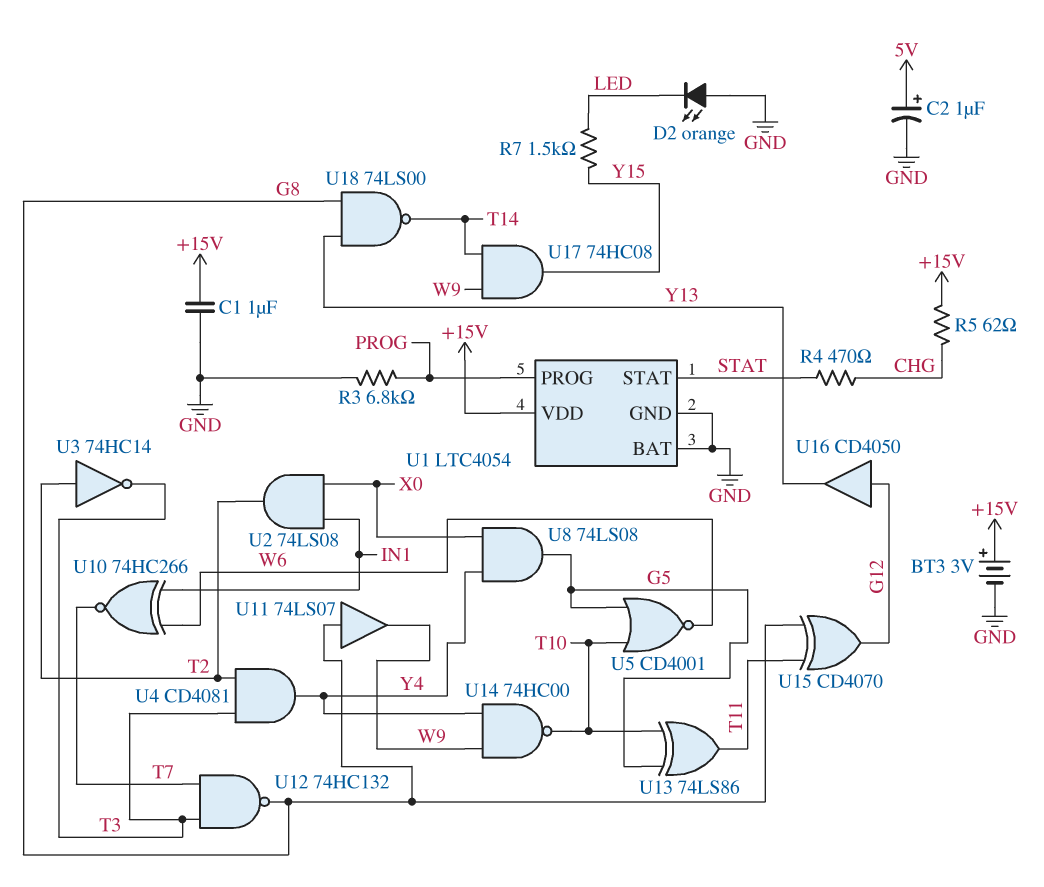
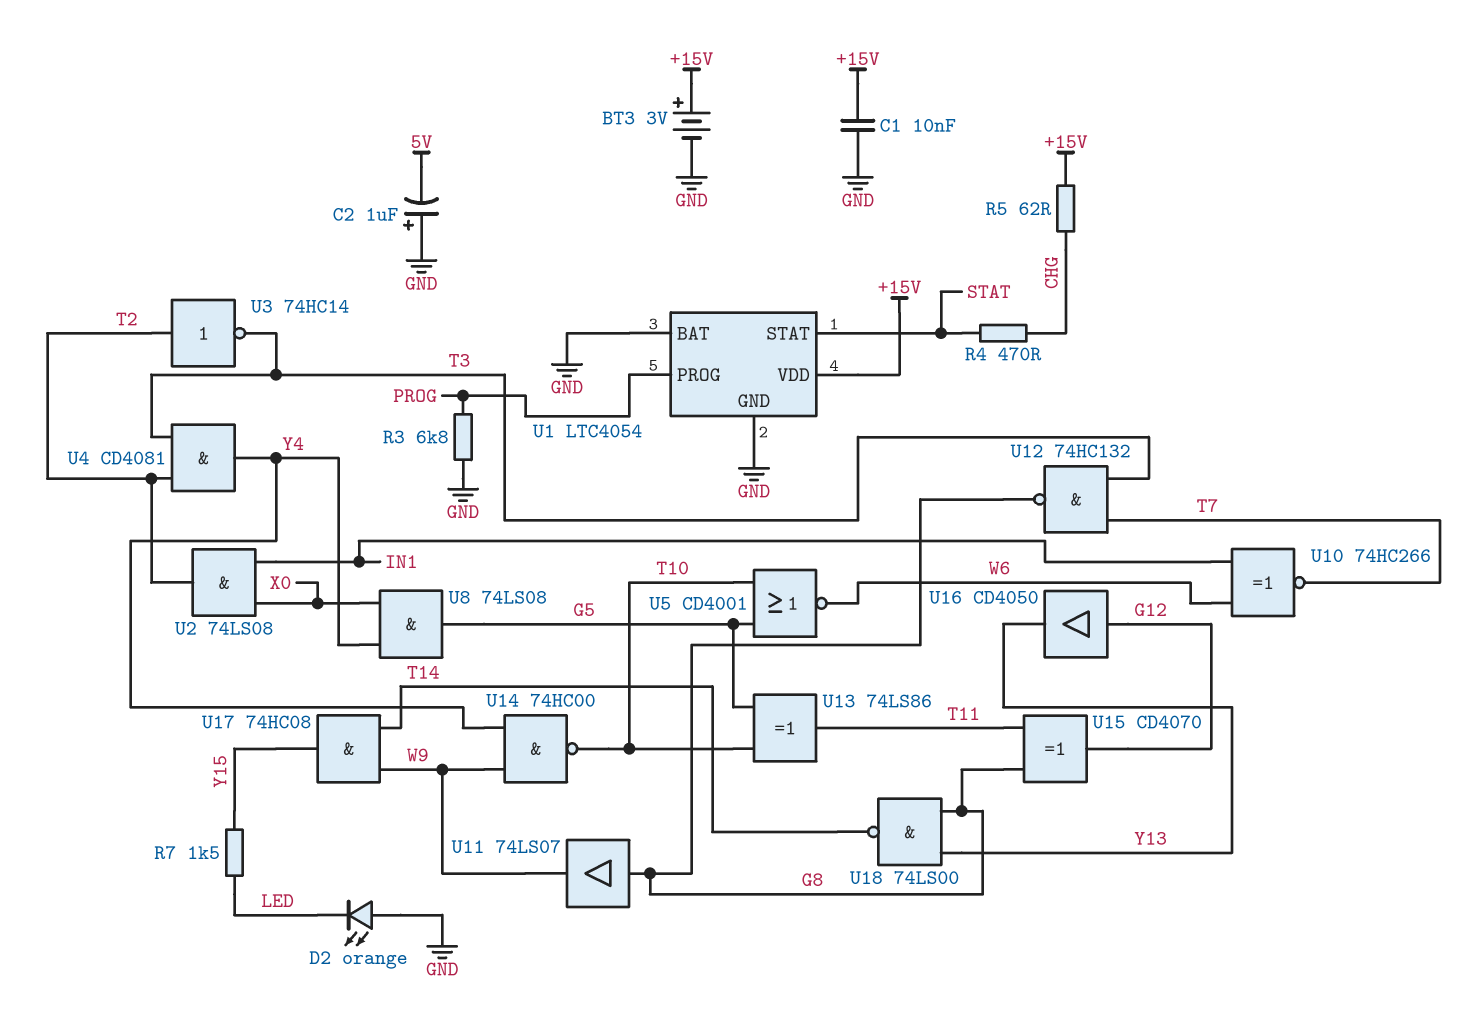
C1: 1uF (+15V, GND) -> 10nF (+15V, GND)
C2: 1uF (plus 5V, minus GND) -> 1uF (plus GND, minus 5V)

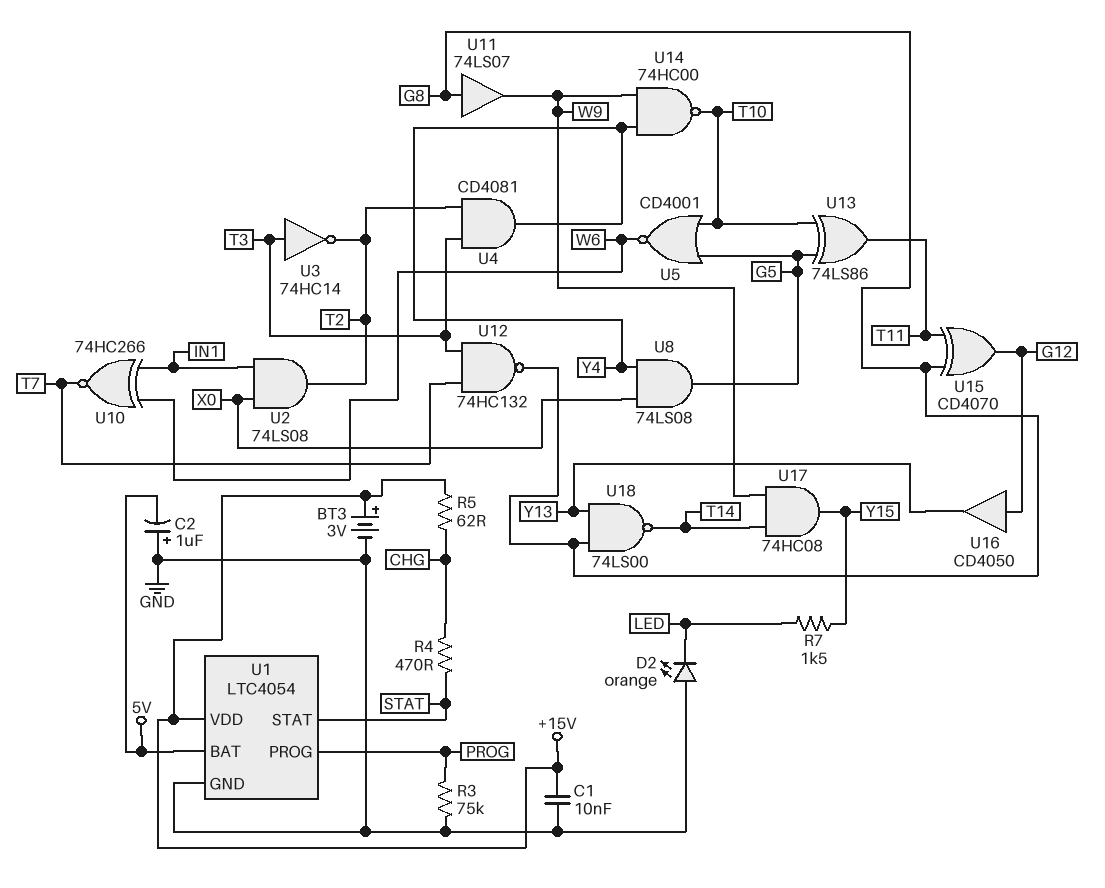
R3: 6.8k (GND, PROG) -> 75k (GND, PROG)
U1 pin BAT: GND -> 5V
U3: NOT 74HC14 (in T2, out T3) -> NOT 74HC14 (in T3, out T2)

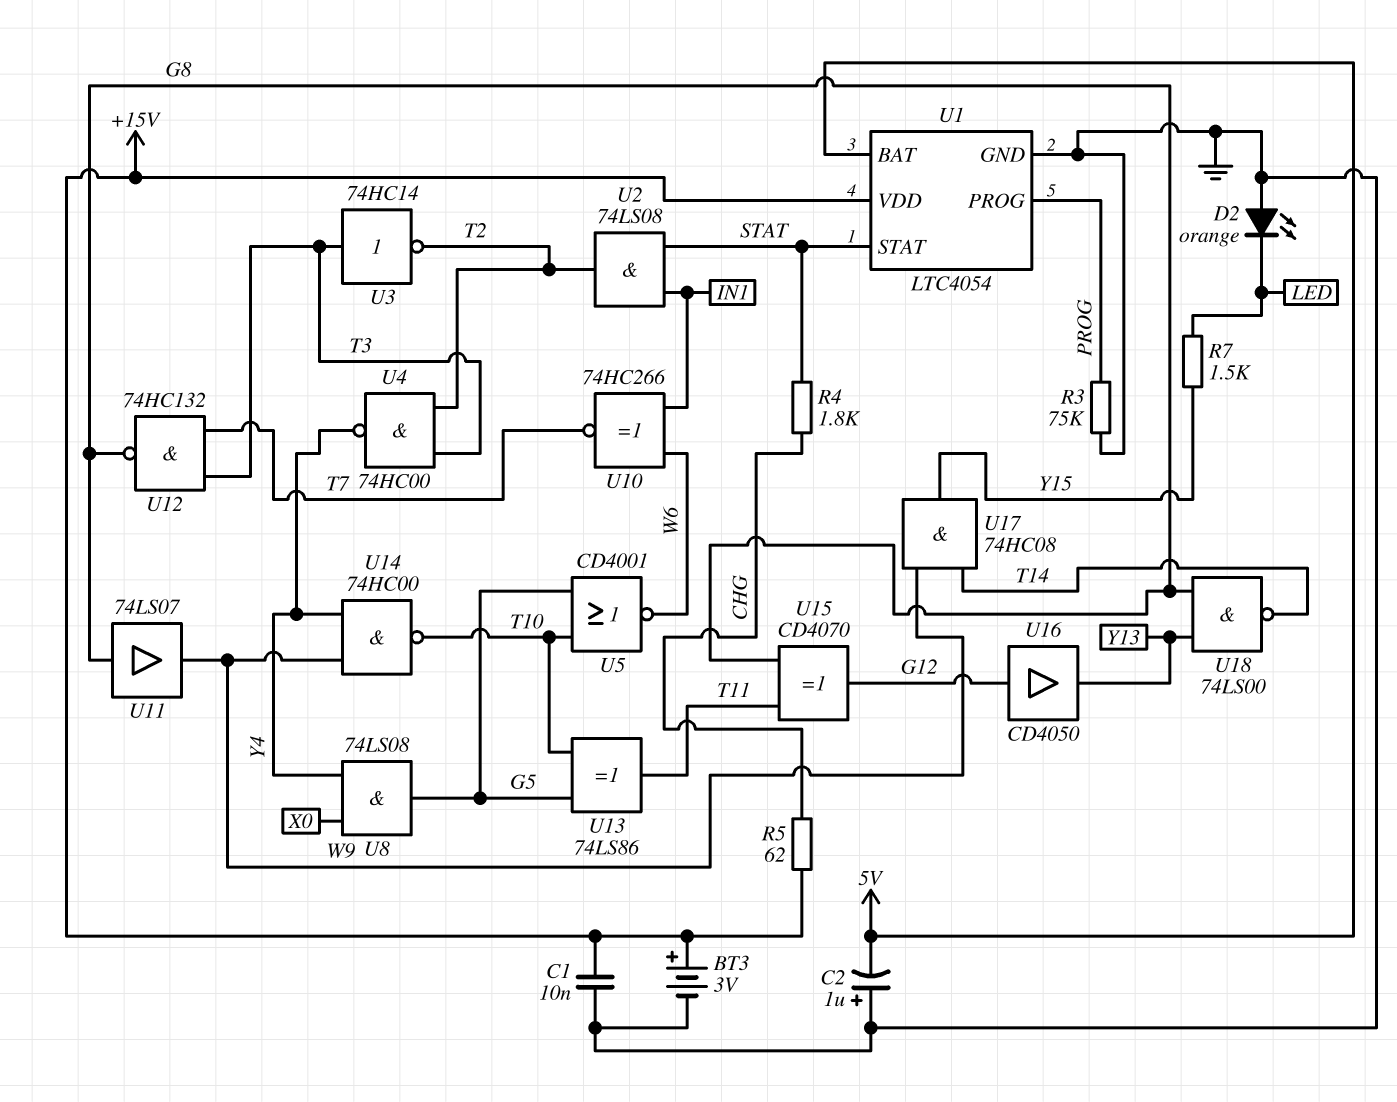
R4: 470 (CHG, STAT) -> 1.8k (CHG, STAT)
U2: AND 74LS08 (in IN1, in X0, out T2) -> AND 74LS08 (in IN1, in STAT, out T2)
U4: AND CD4081 (in T2, in T3, out Y4) -> NAND 74HC00 (in T2, in T3, out Y4)

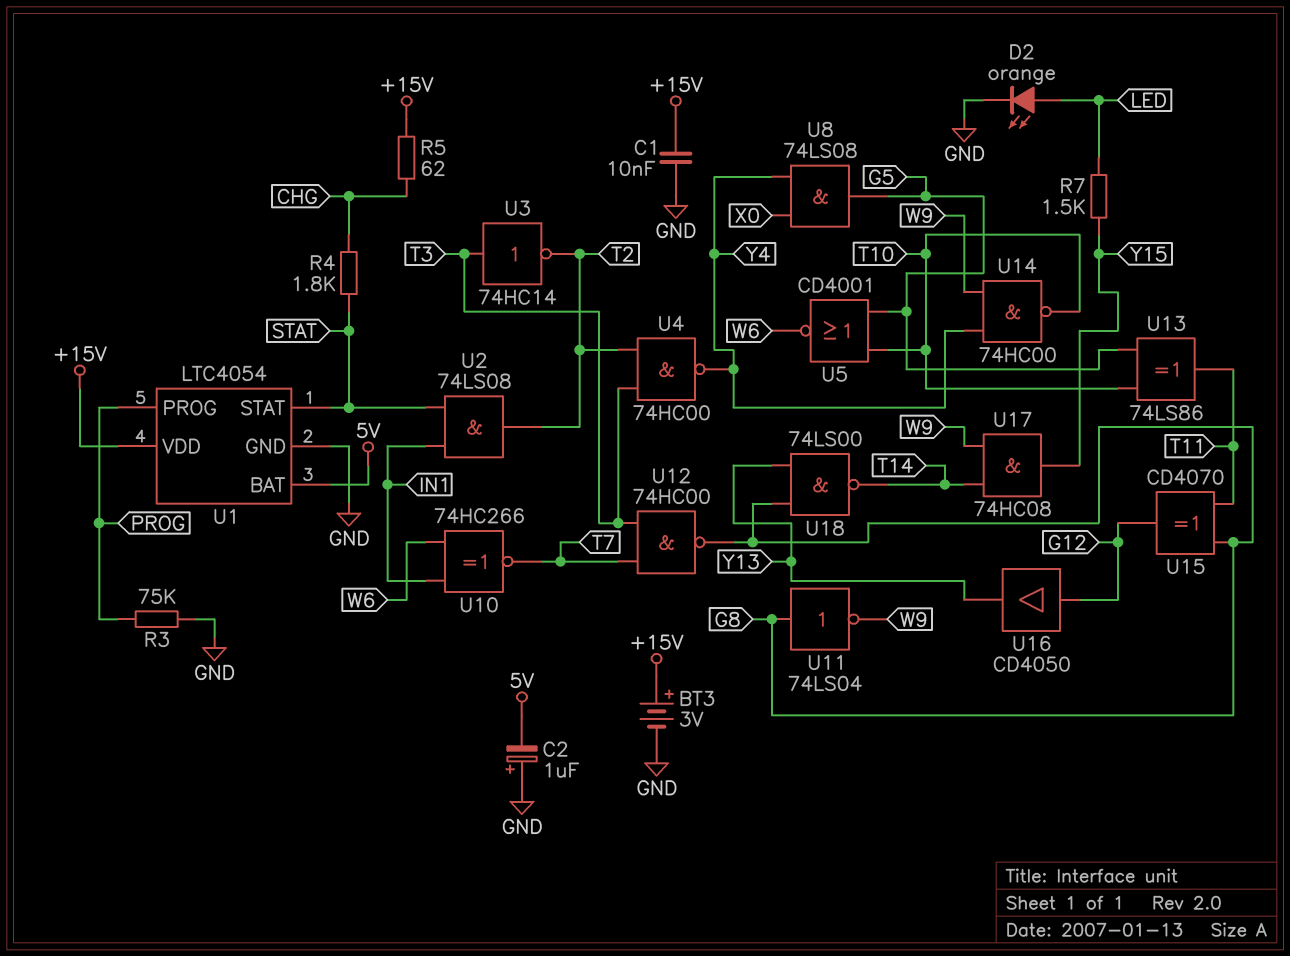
D2: LED orange (A GND, K LED) -> LED orange (A LED, K GND)
U11: buffer 74LS07 (in G8, out W9) -> NOT 74LS04 (in G8, out W9)
U12: NAND 74HC132 (in T3, in T7, out G8) -> NAND 74HC00 (in T3, in T7, out G8)

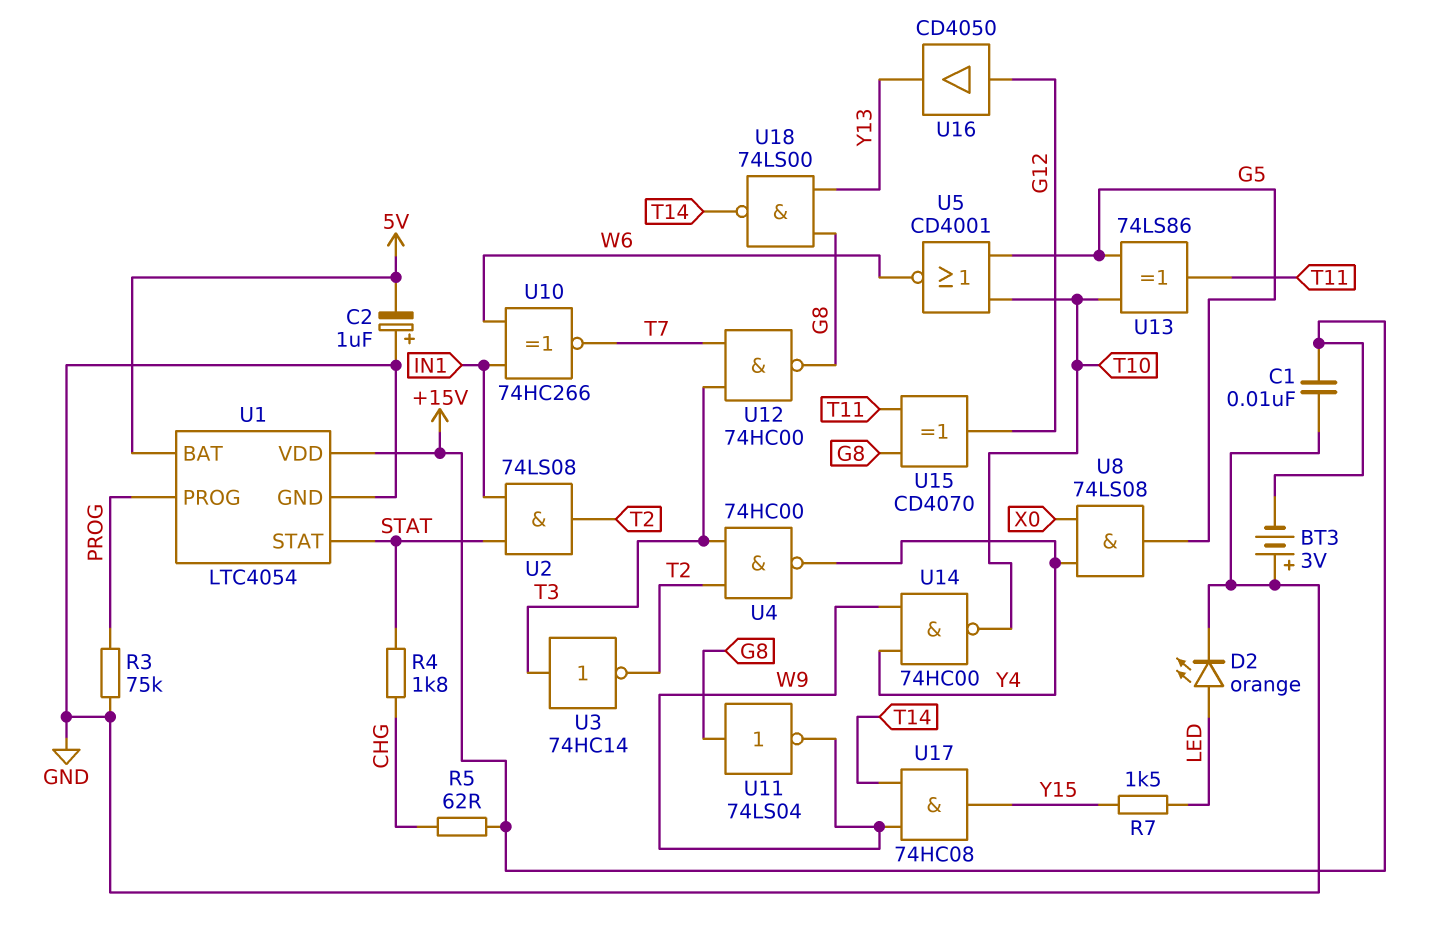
BT3: 3V (plus +15V, minus GND) -> 3V (plus GND, minus +15V)

